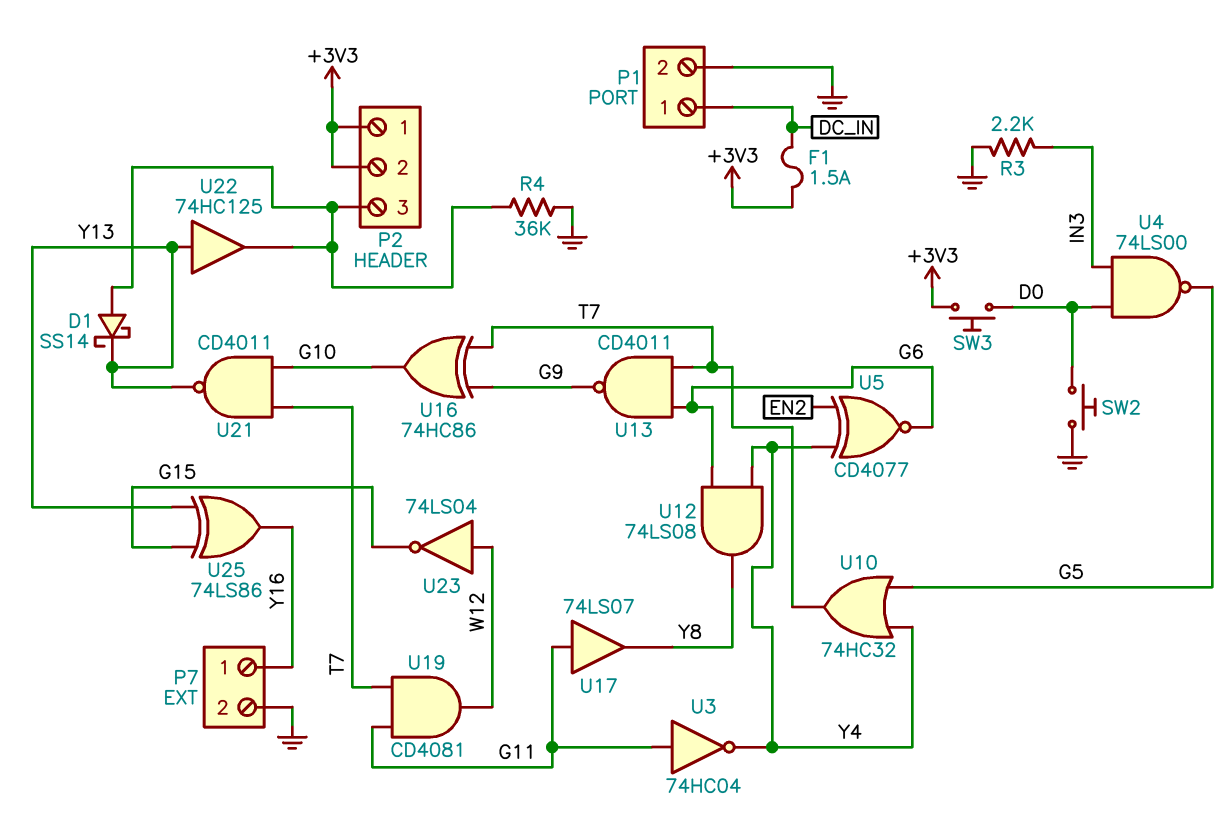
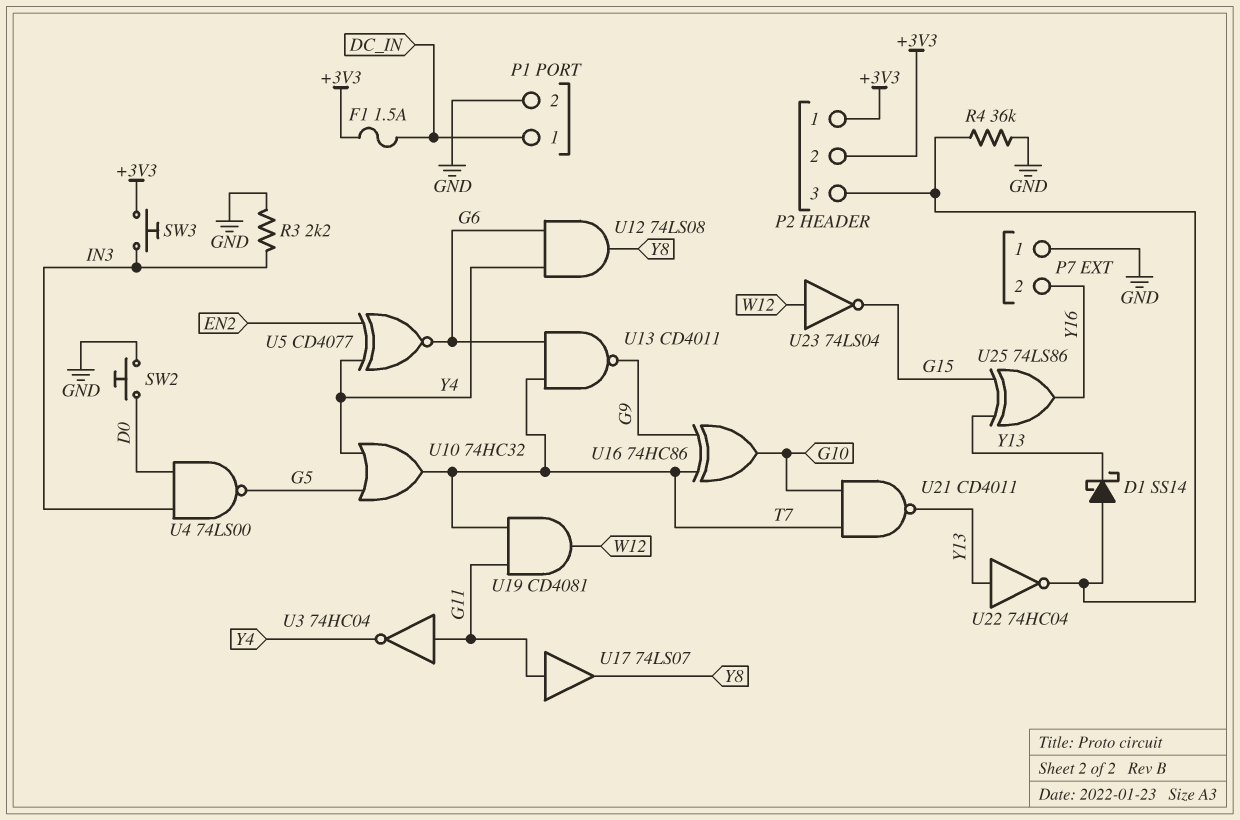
P7 pin 1: Y16 -> GND
P7 pin 2: GND -> Y16
SW3: button (+3V3, D0) -> button (+3V3, IN3)
U22: buffer 74HC125 (in Y13, out P2/3) -> NOT 74HC04 (in Y13, out P2/3)

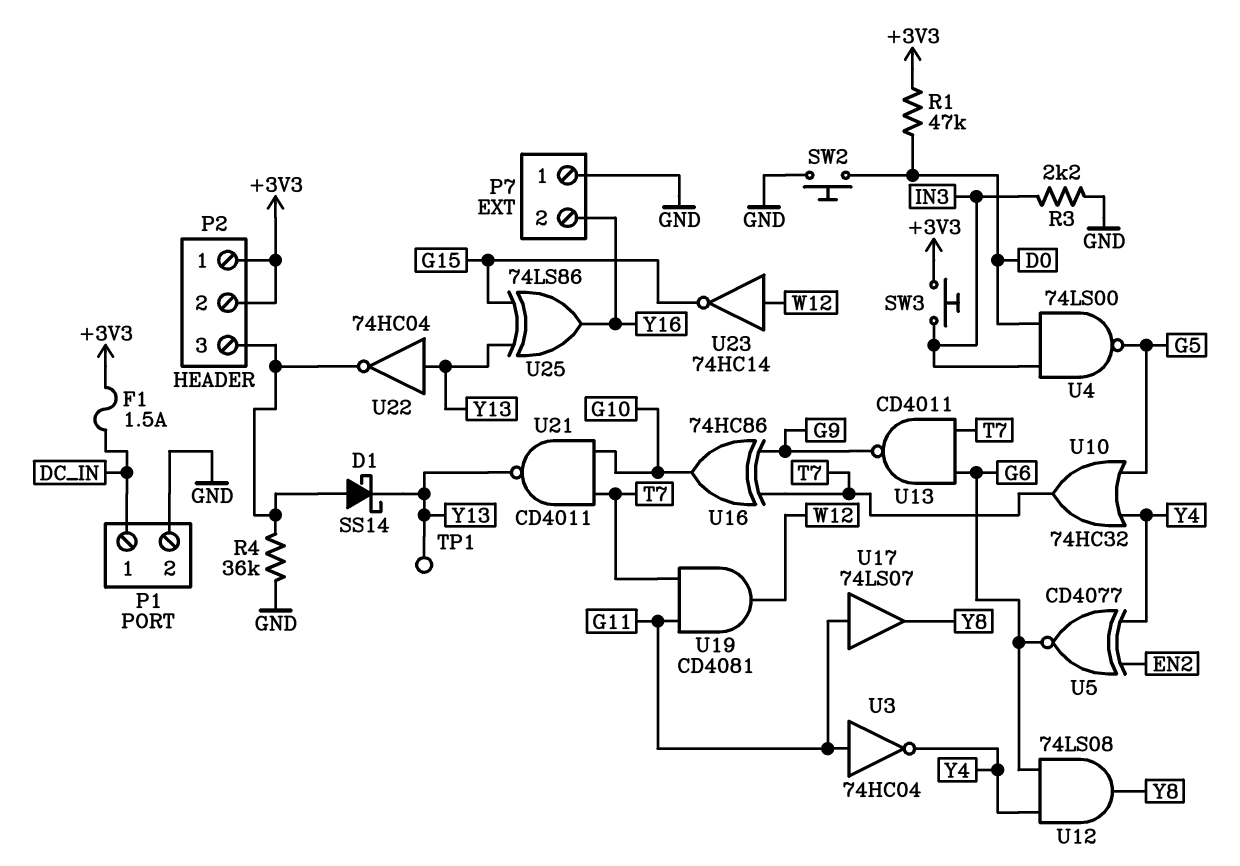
R1: none -> 47k (+3V3, D0)
TP1: none -> test point (Y13)
U23: NOT 74LS04 (in W12, out G15) -> NOT 74HC14 (in W12, out G15)

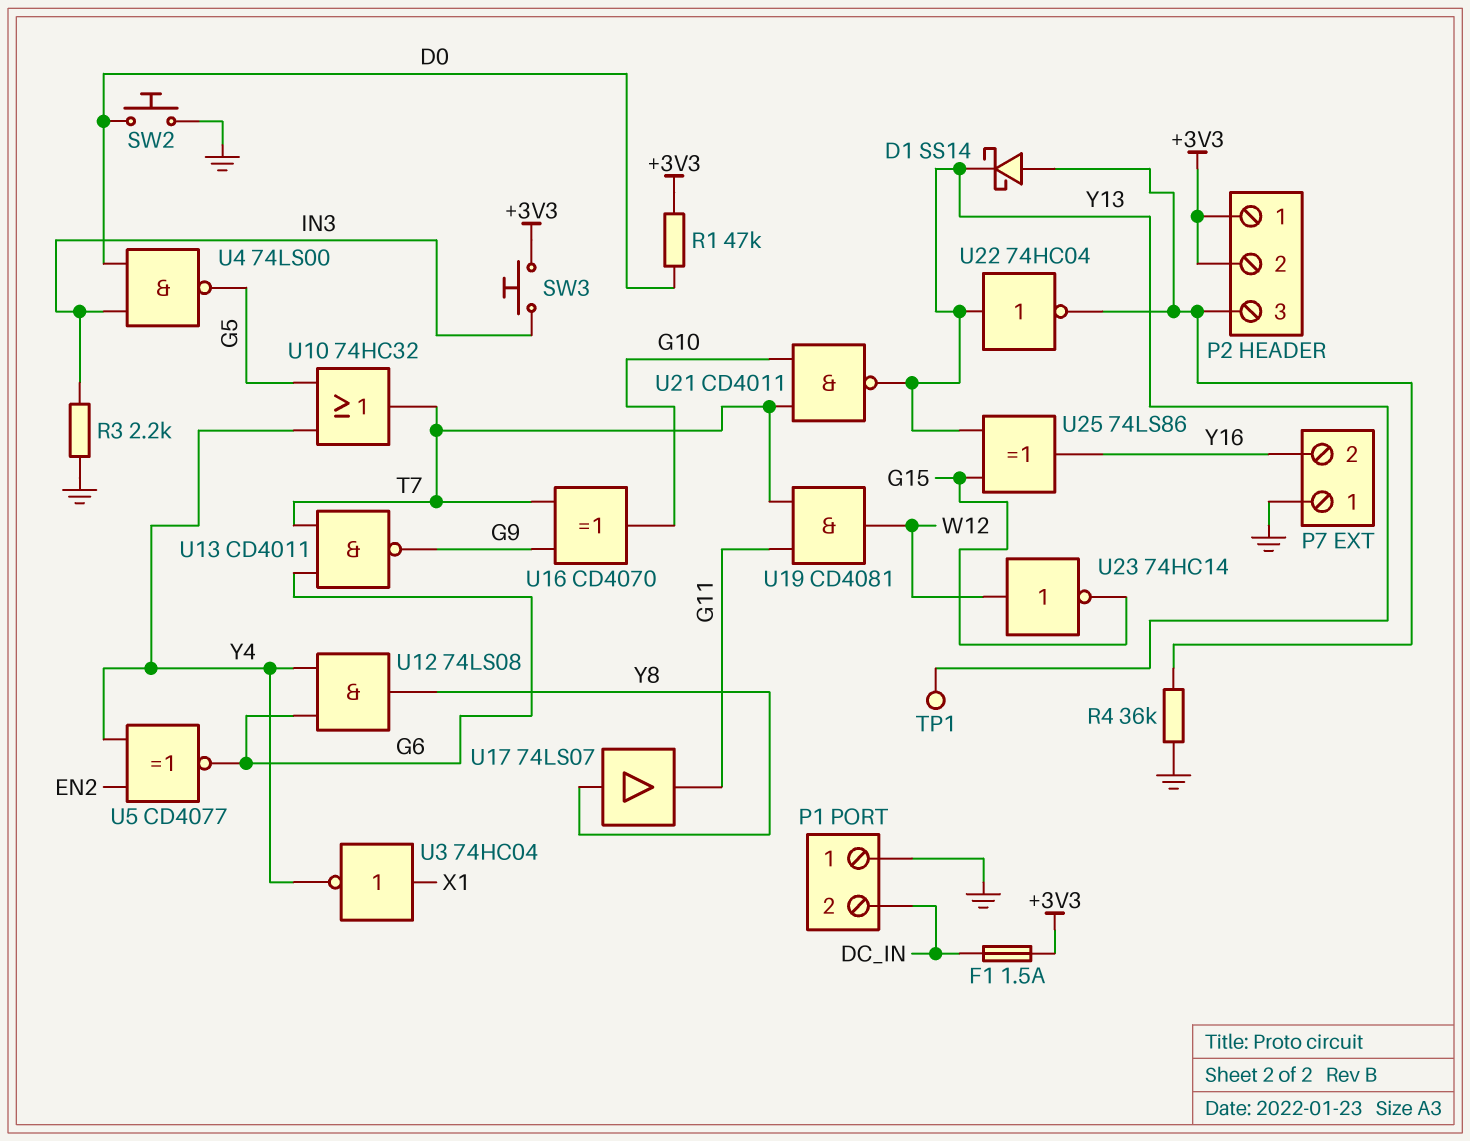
P1 pin 1: DC_IN -> GND
P1 pin 2: GND -> DC_IN
U3: NOT 74HC04 (in G11, out Y4) -> NOT 74HC04 (in X1, out Y4)
U16: XOR 74HC86 (in G9, in T7, out G10) -> XOR CD4070 (in G9, in T7, out G10)
U17: buffer 74LS07 (in G11, out Y8) -> buffer 74LS07 (in Y8, out G11)

